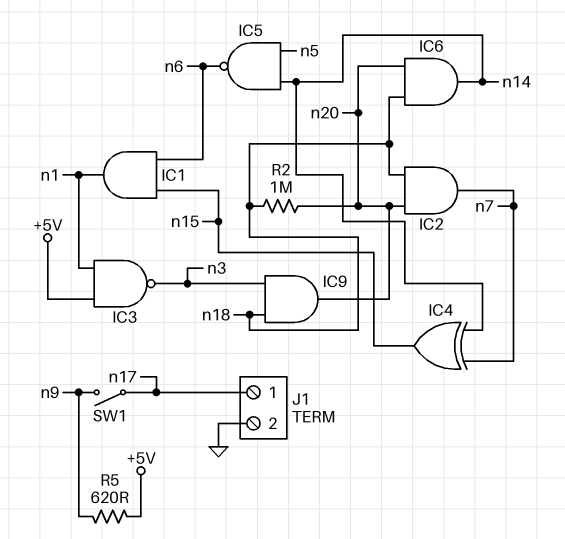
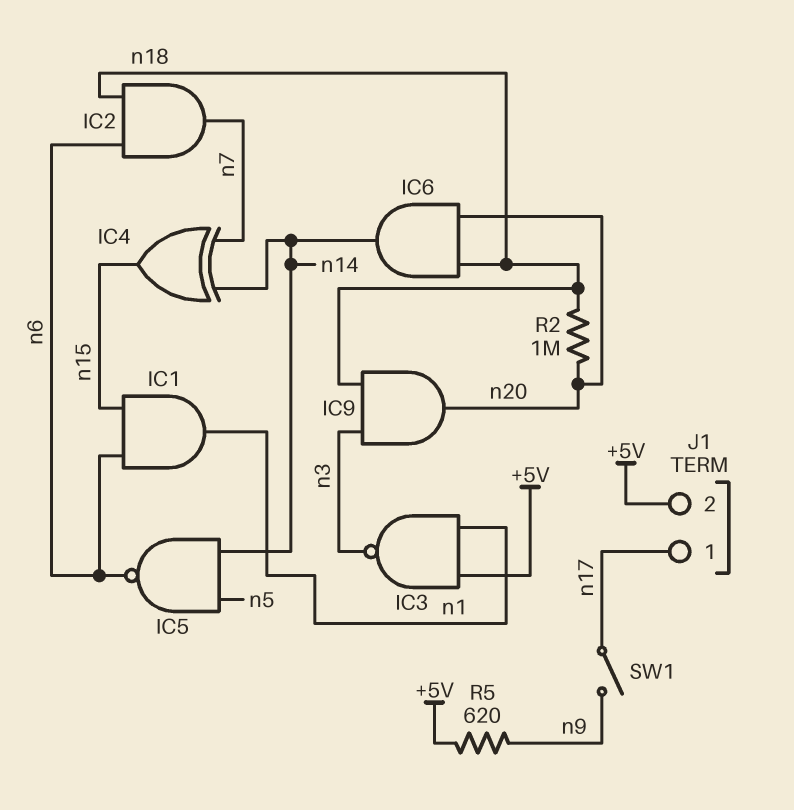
IC2: AND (in n18, in n20, out n7) -> AND (in n6, in n18, out n7)
J1 pin 2: GND -> +5V

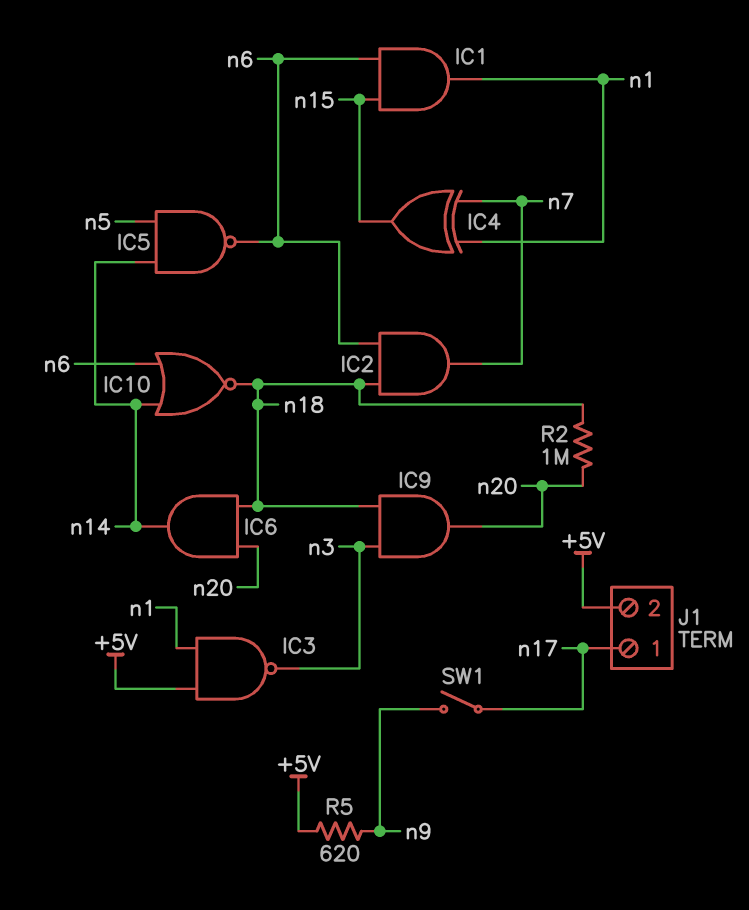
IC4: XOR (in n7, in n14, out n15) -> XOR (in n1, in n7, out n15)
IC10: none -> NOR (in n6, in n14, out n18)

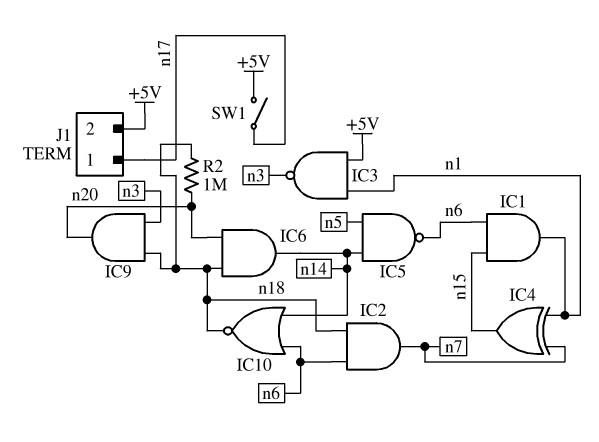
R5: 620 (+5V, n9) -> none
SW1: switch (n9, n17) -> switch (+5V, n17)

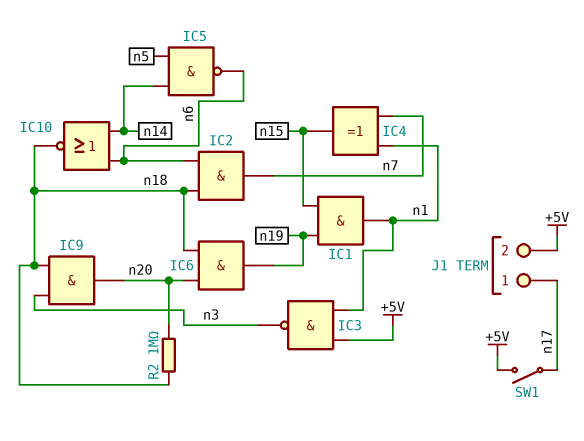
IC1: AND (in n6, in n15, out n1) -> AND (in n15, in n19, out n1)
IC6: AND (in n18, in n20, out n14) -> AND (in n18, in n20, out n19)

